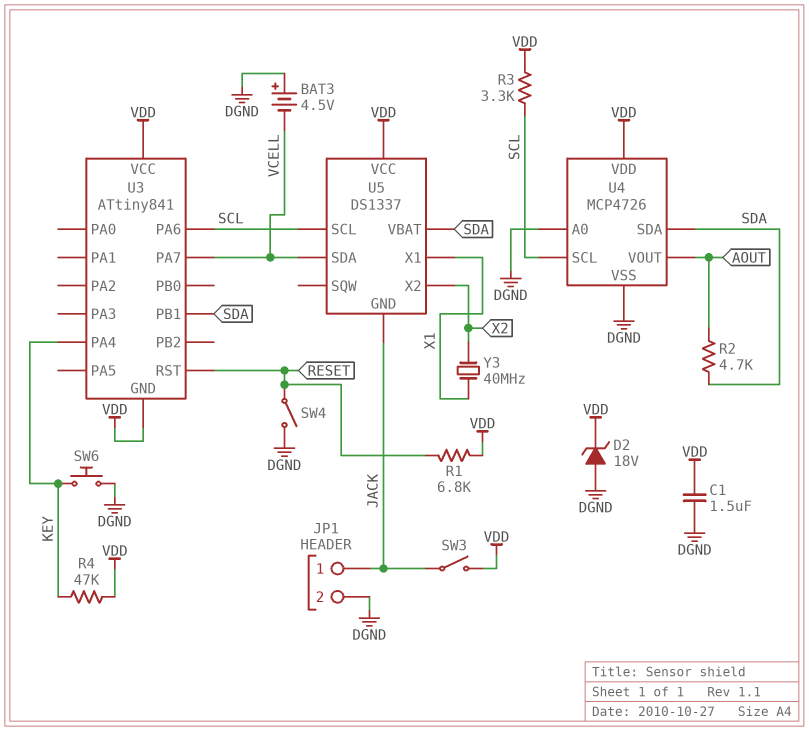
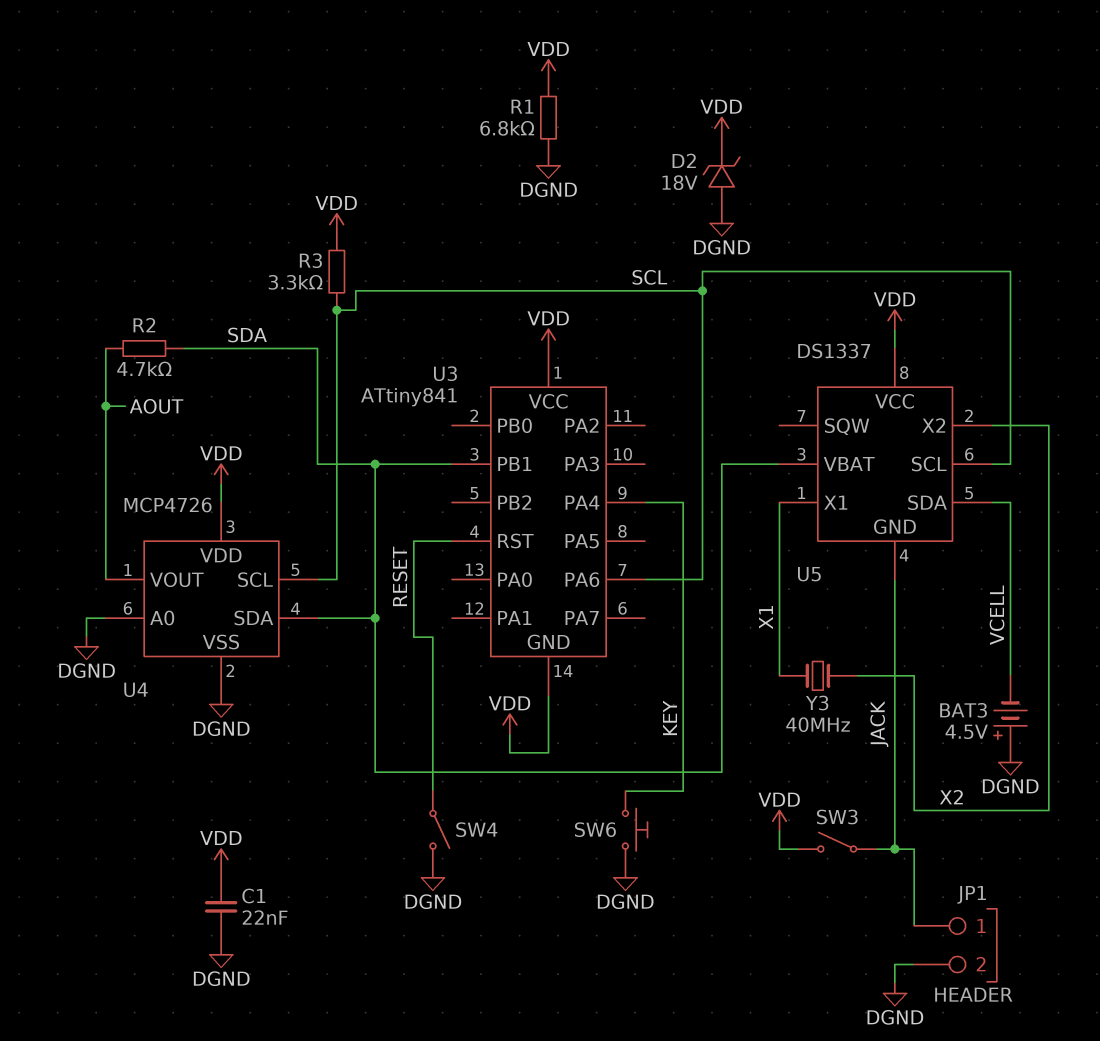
C1: 1.5uF (DGND, VDD) -> 22nF (DGND, VDD)
R1: 6.8k (RESET, VDD) -> 6.8k (DGND, VDD)
R4: 47k (KEY, VDD) -> none
U3 pin PA7: VCELL -> none

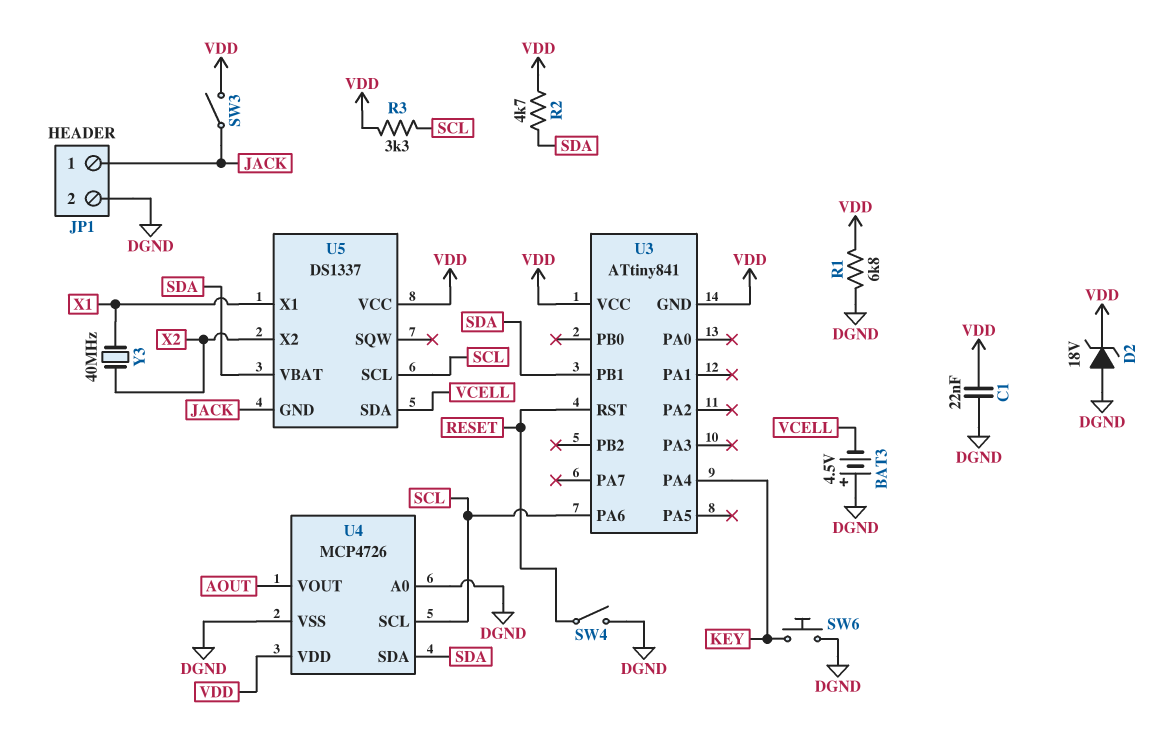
R2: 4.7k (AOUT, SDA) -> 4.7k (SDA, VDD)

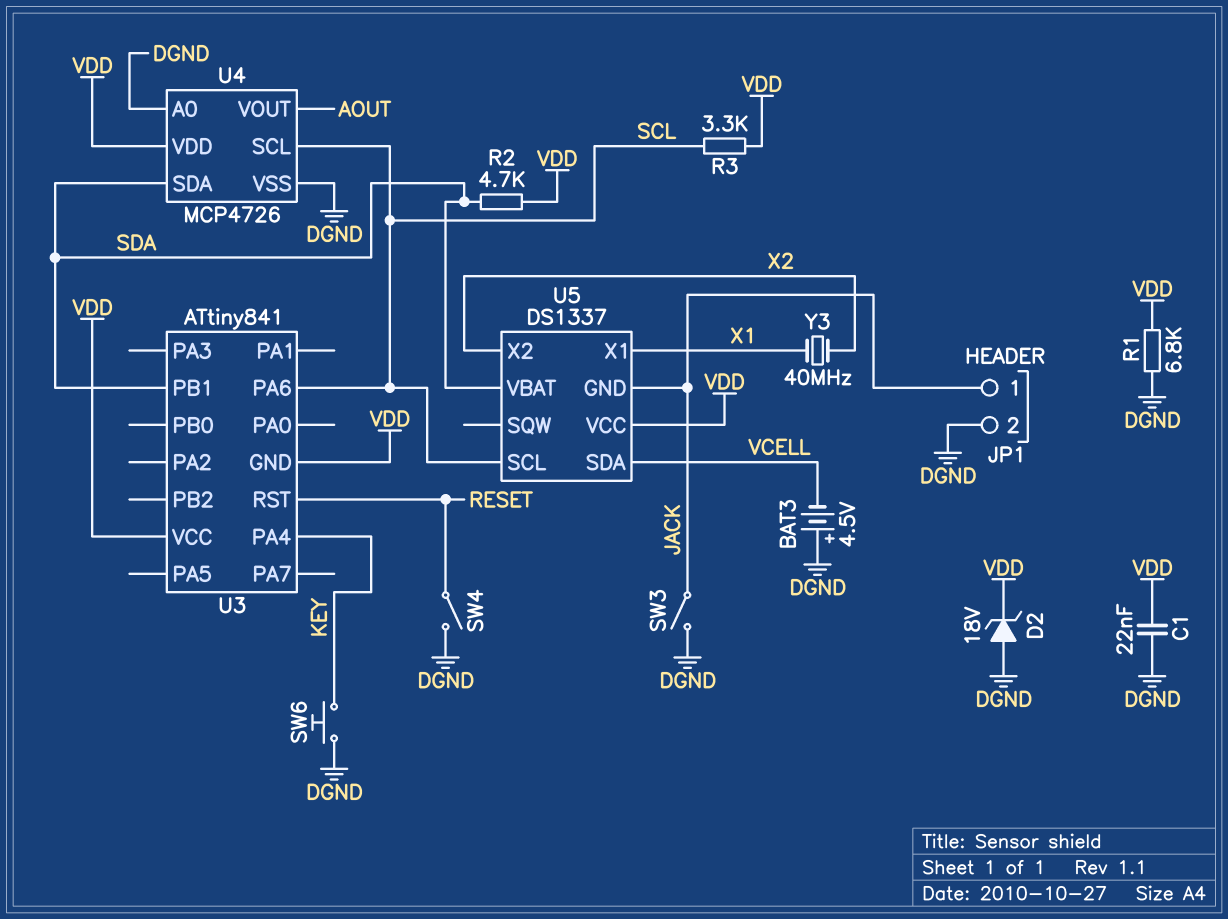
SW3: switch (JACK, VDD) -> switch (DGND, JACK)

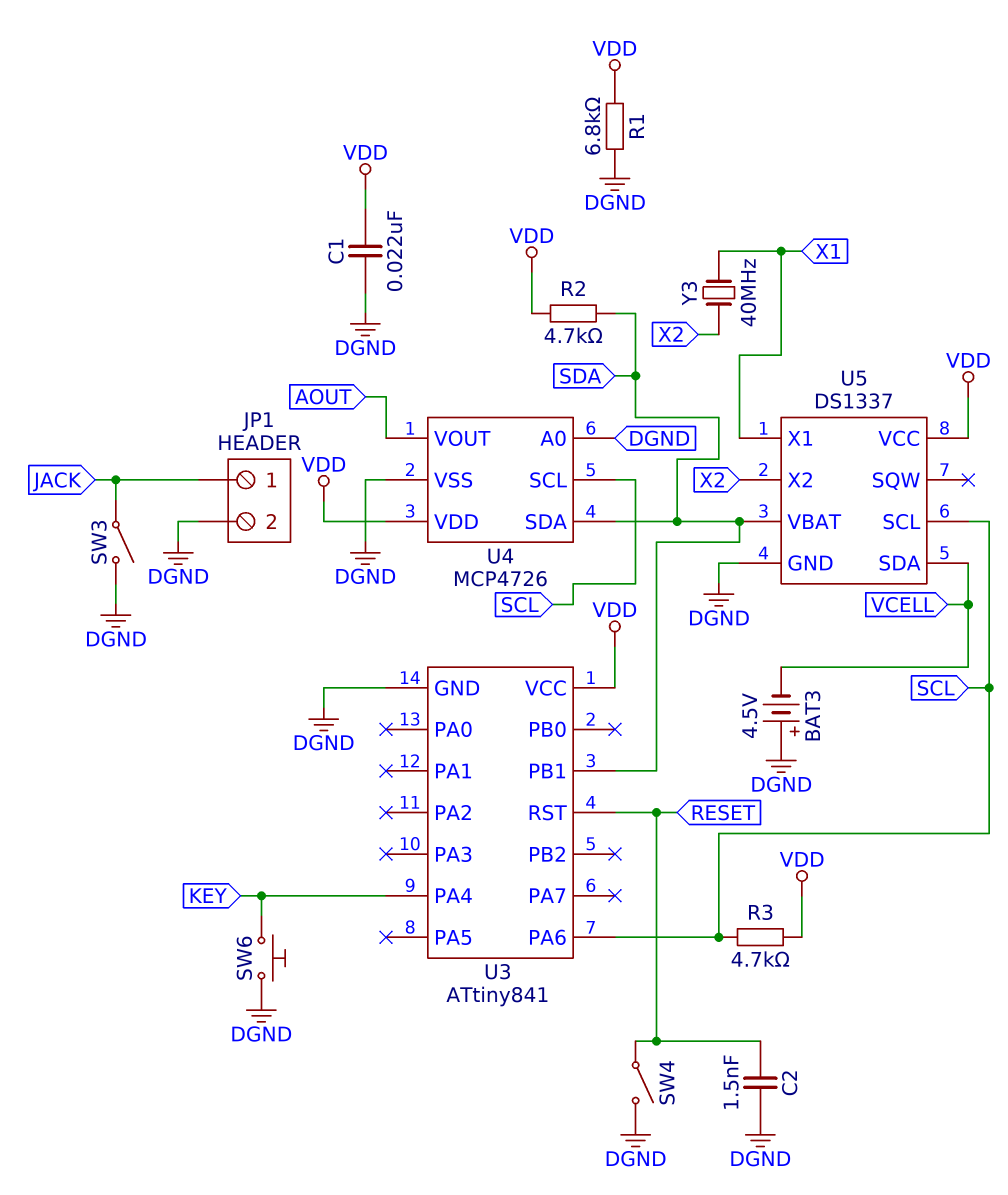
C2: none -> 1.5nF (DGND, RESET)
D2: zener 18V (A DGND, K VDD) -> none
R3: 3.3k (SCL, VDD) -> 4.7k (SCL, VDD)
U3 pin GND: VDD -> DGND
U5 pin GND: JACK -> DGND

